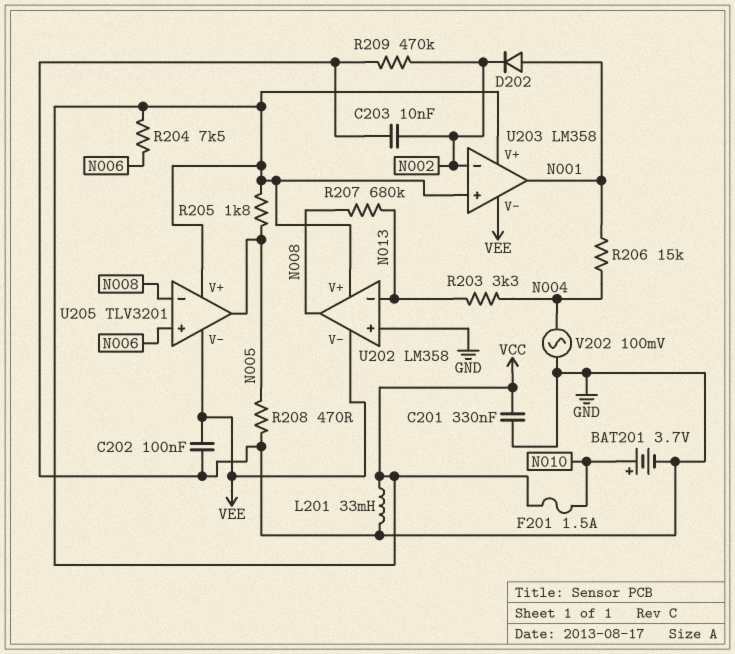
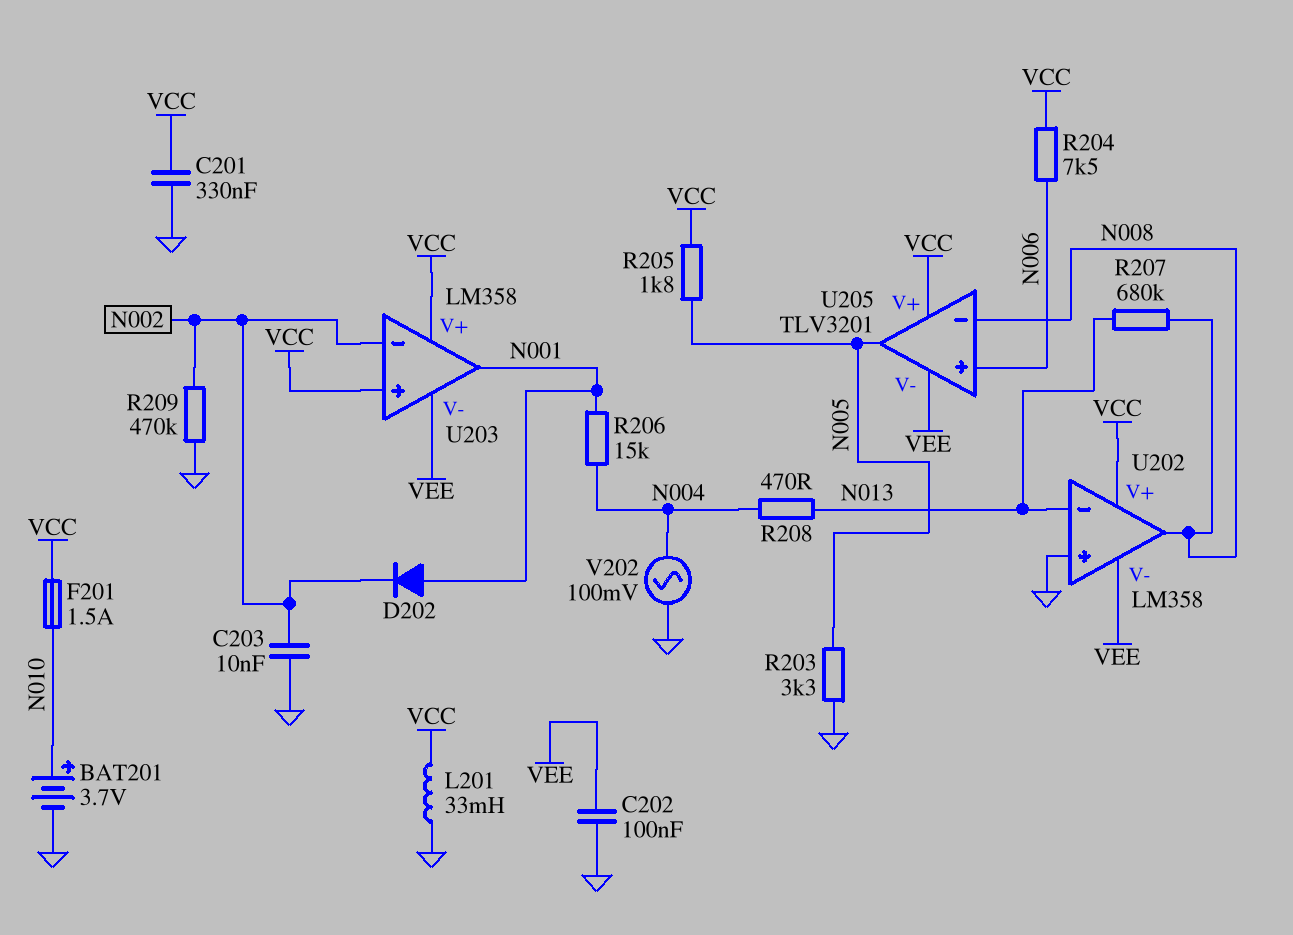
R203: 3.3k (N004, N013) -> 3.3k (GND, N005)
R208: 470 (GND, N005) -> 470 (N004, N013)

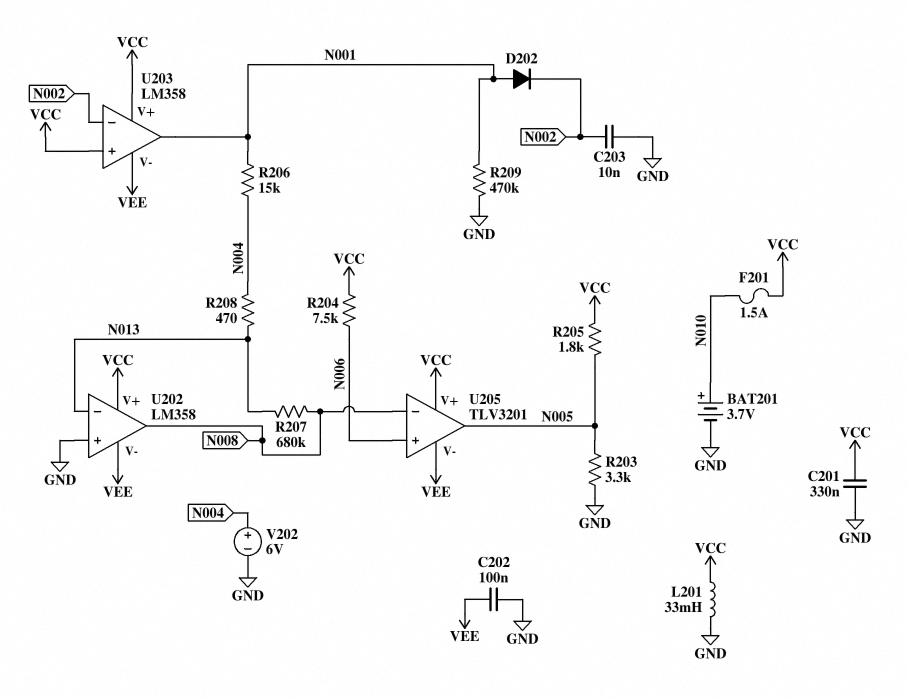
R209: 470k (GND, N002) -> 470k (GND, N001)
V202: AC 100mV (GND, N004) -> 6V (plus N004, minus GND)

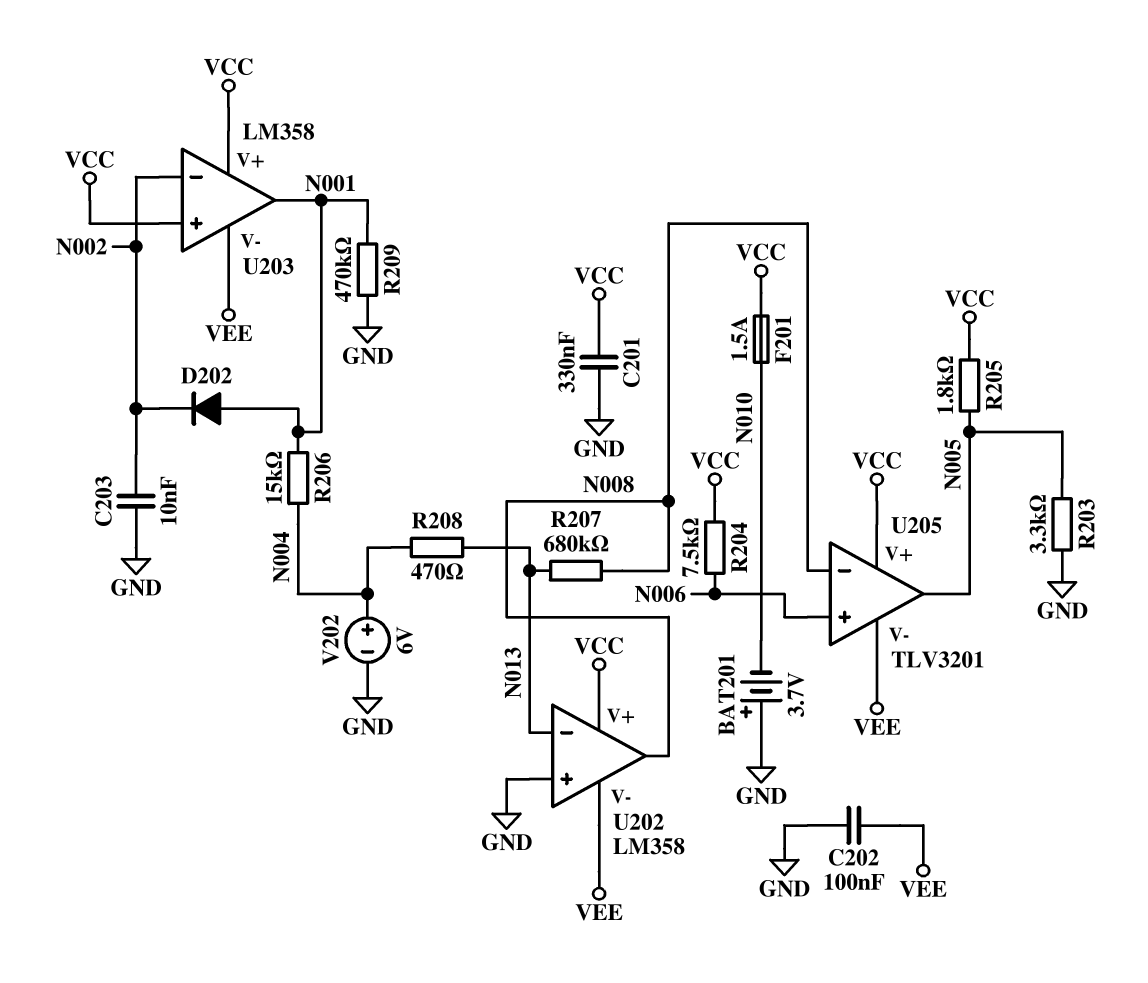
BAT201: 3.7V (plus N010, minus GND) -> 3.7V (plus GND, minus N010)
L201: 33mH (GND, VCC) -> none

